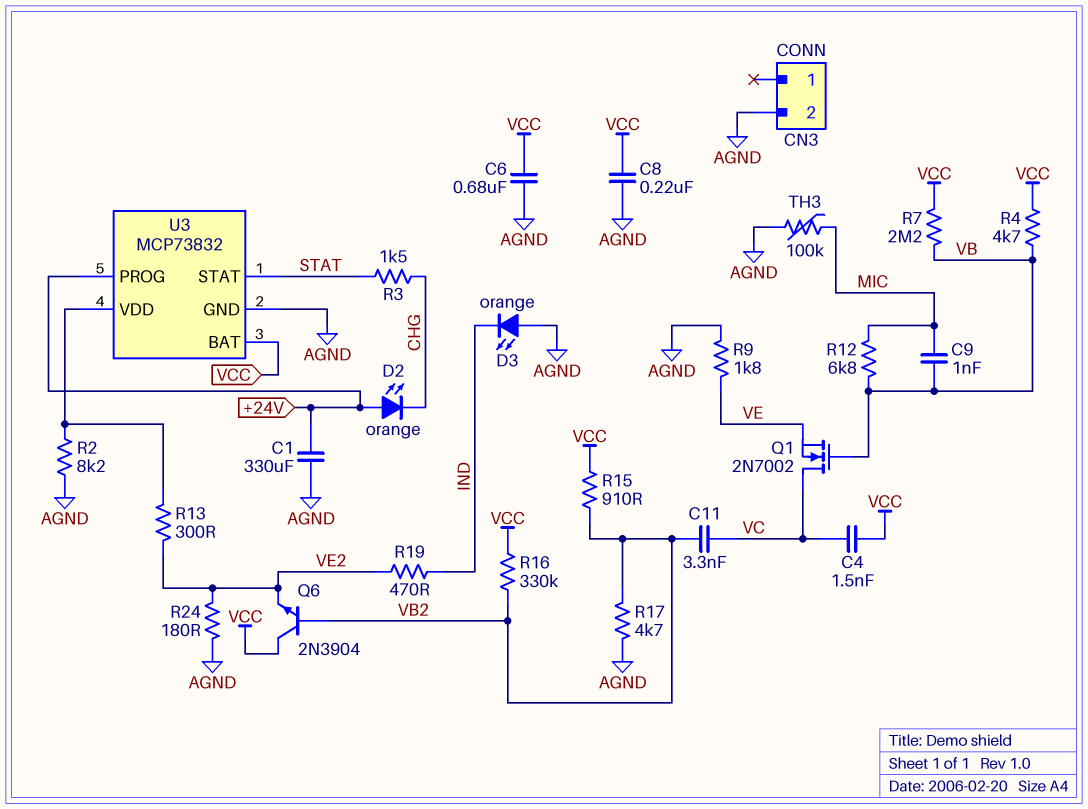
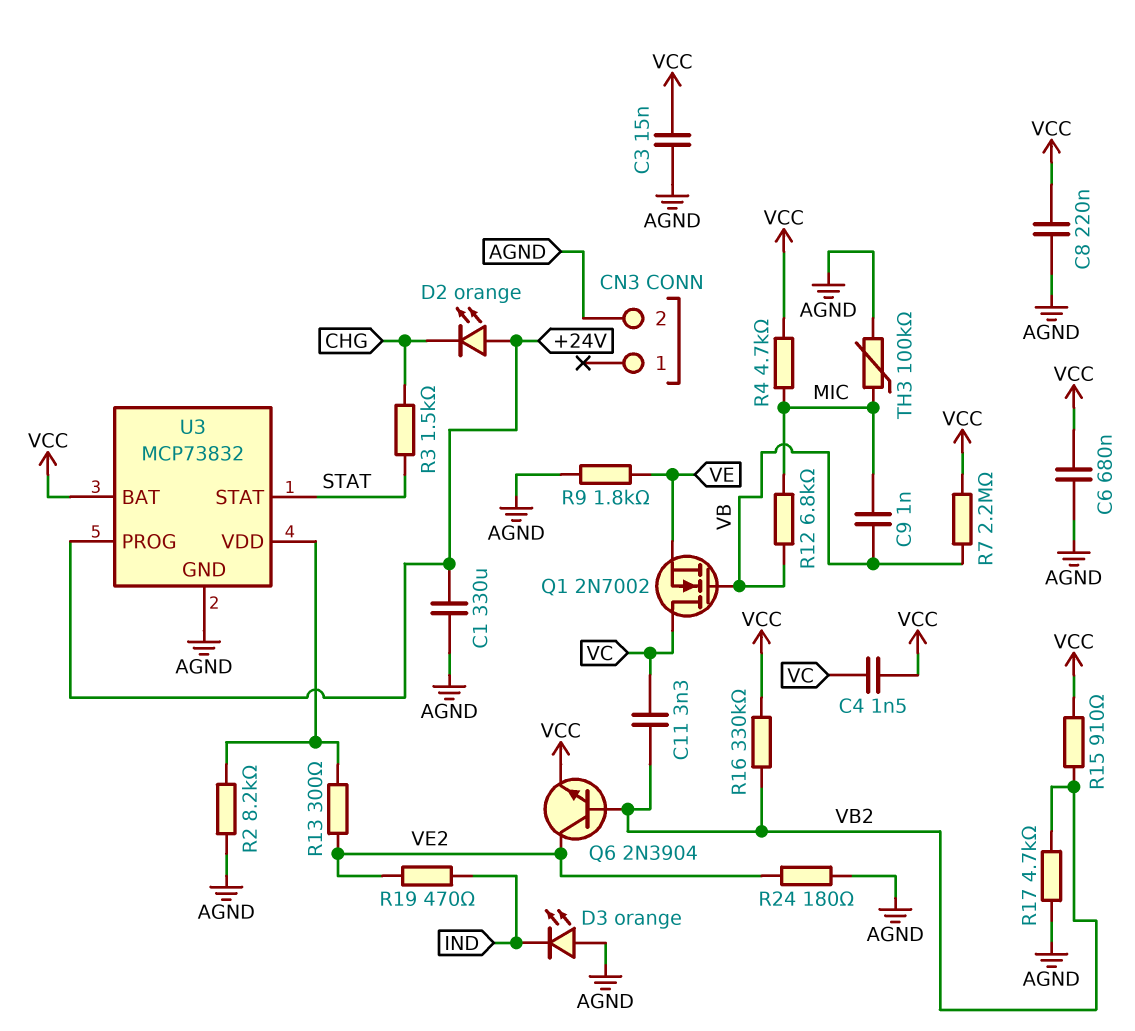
C3: none -> 15nF (AGND, VCC)
Q6: NPN 2N3904 (B VB2, C VCC, E VE2) -> NPN 2N3904 (B VB2, C VE2, E VCC)
R4: 4.7k (VB, VCC) -> 4.7k (MIC, VCC)

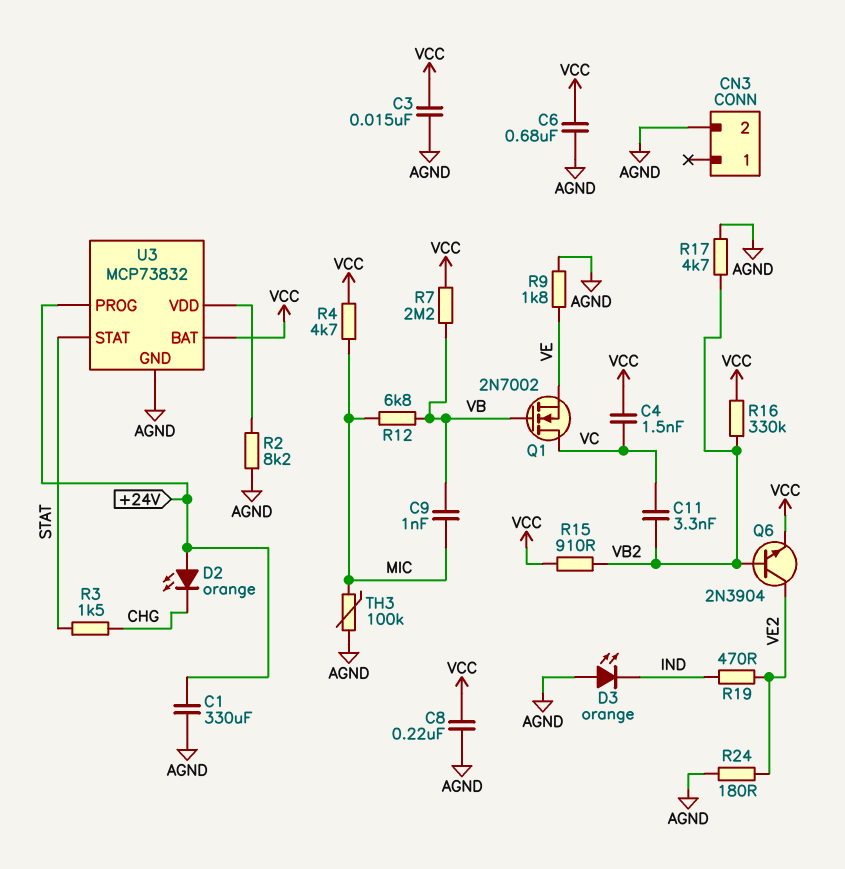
R13: 300 (U3/VDD, VE2) -> none

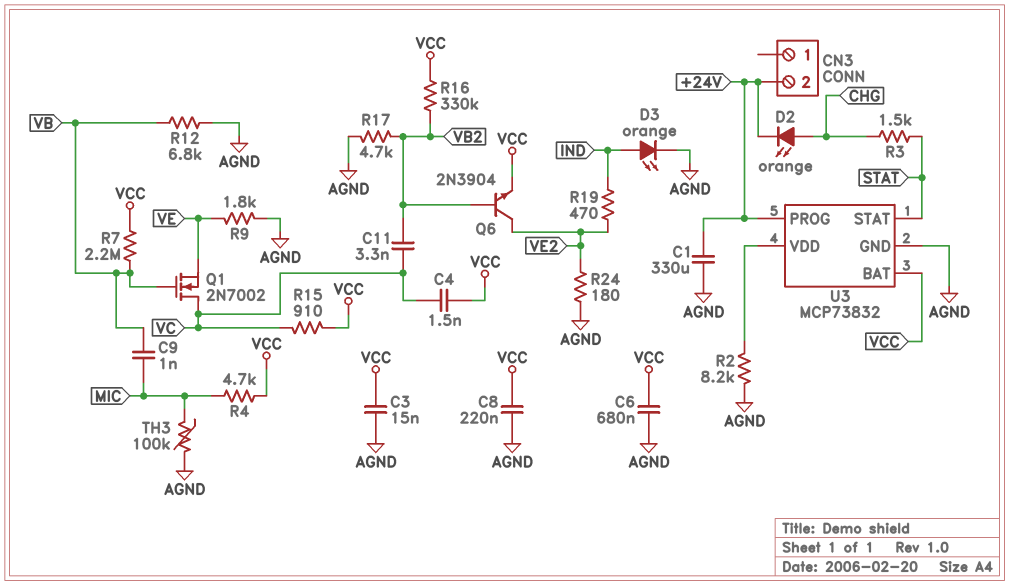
CN3 pin 2: AGND -> +24V
D2: LED orange (A +24V, K CHG) -> LED orange (A CHG, K +24V)
D3: LED orange (A AGND, K IND) -> LED orange (A IND, K AGND)
R12: 6.8k (MIC, VB) -> 6.8k (AGND, VB)
R15: 910 (VB2, VCC) -> 910 (VC, VCC)

